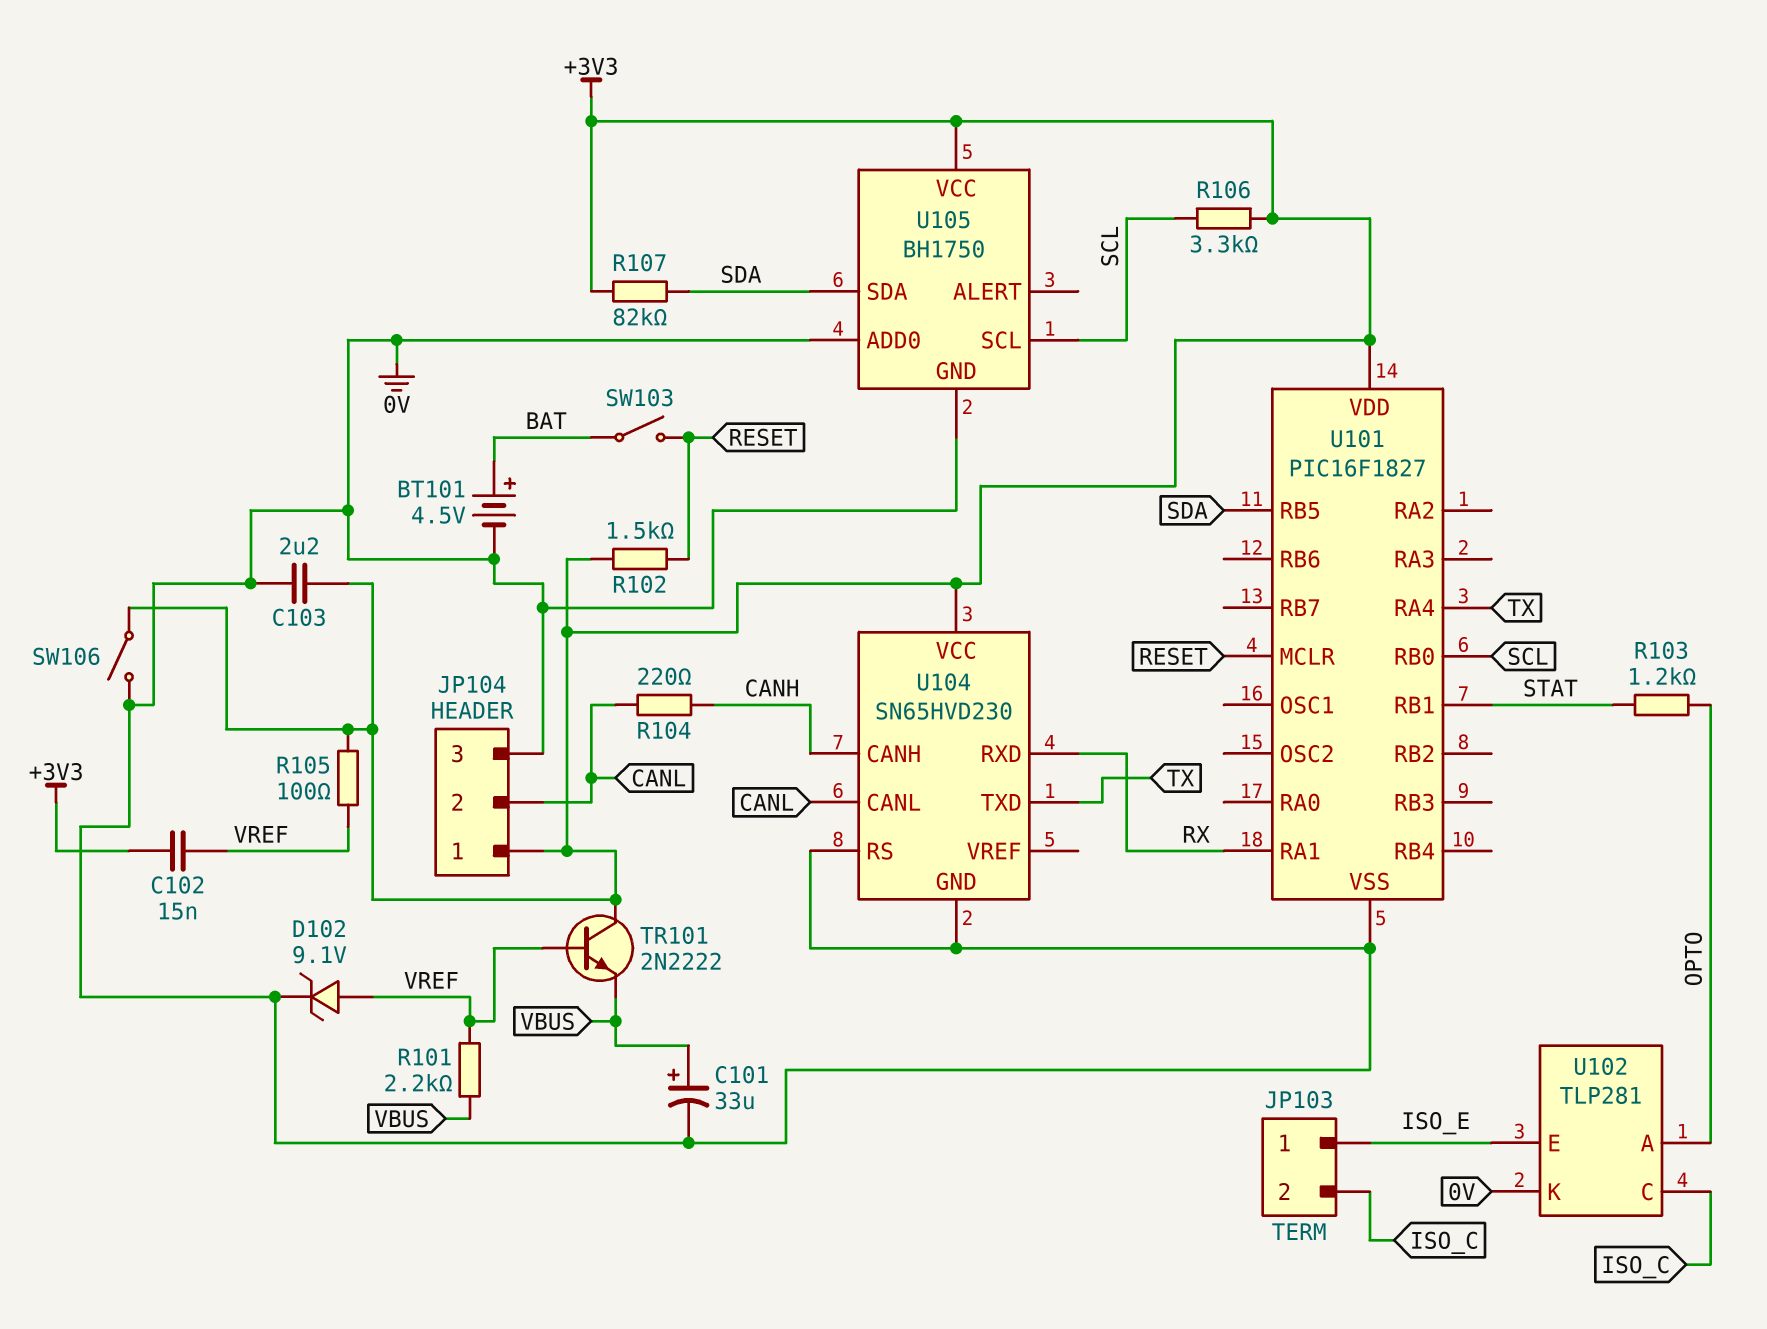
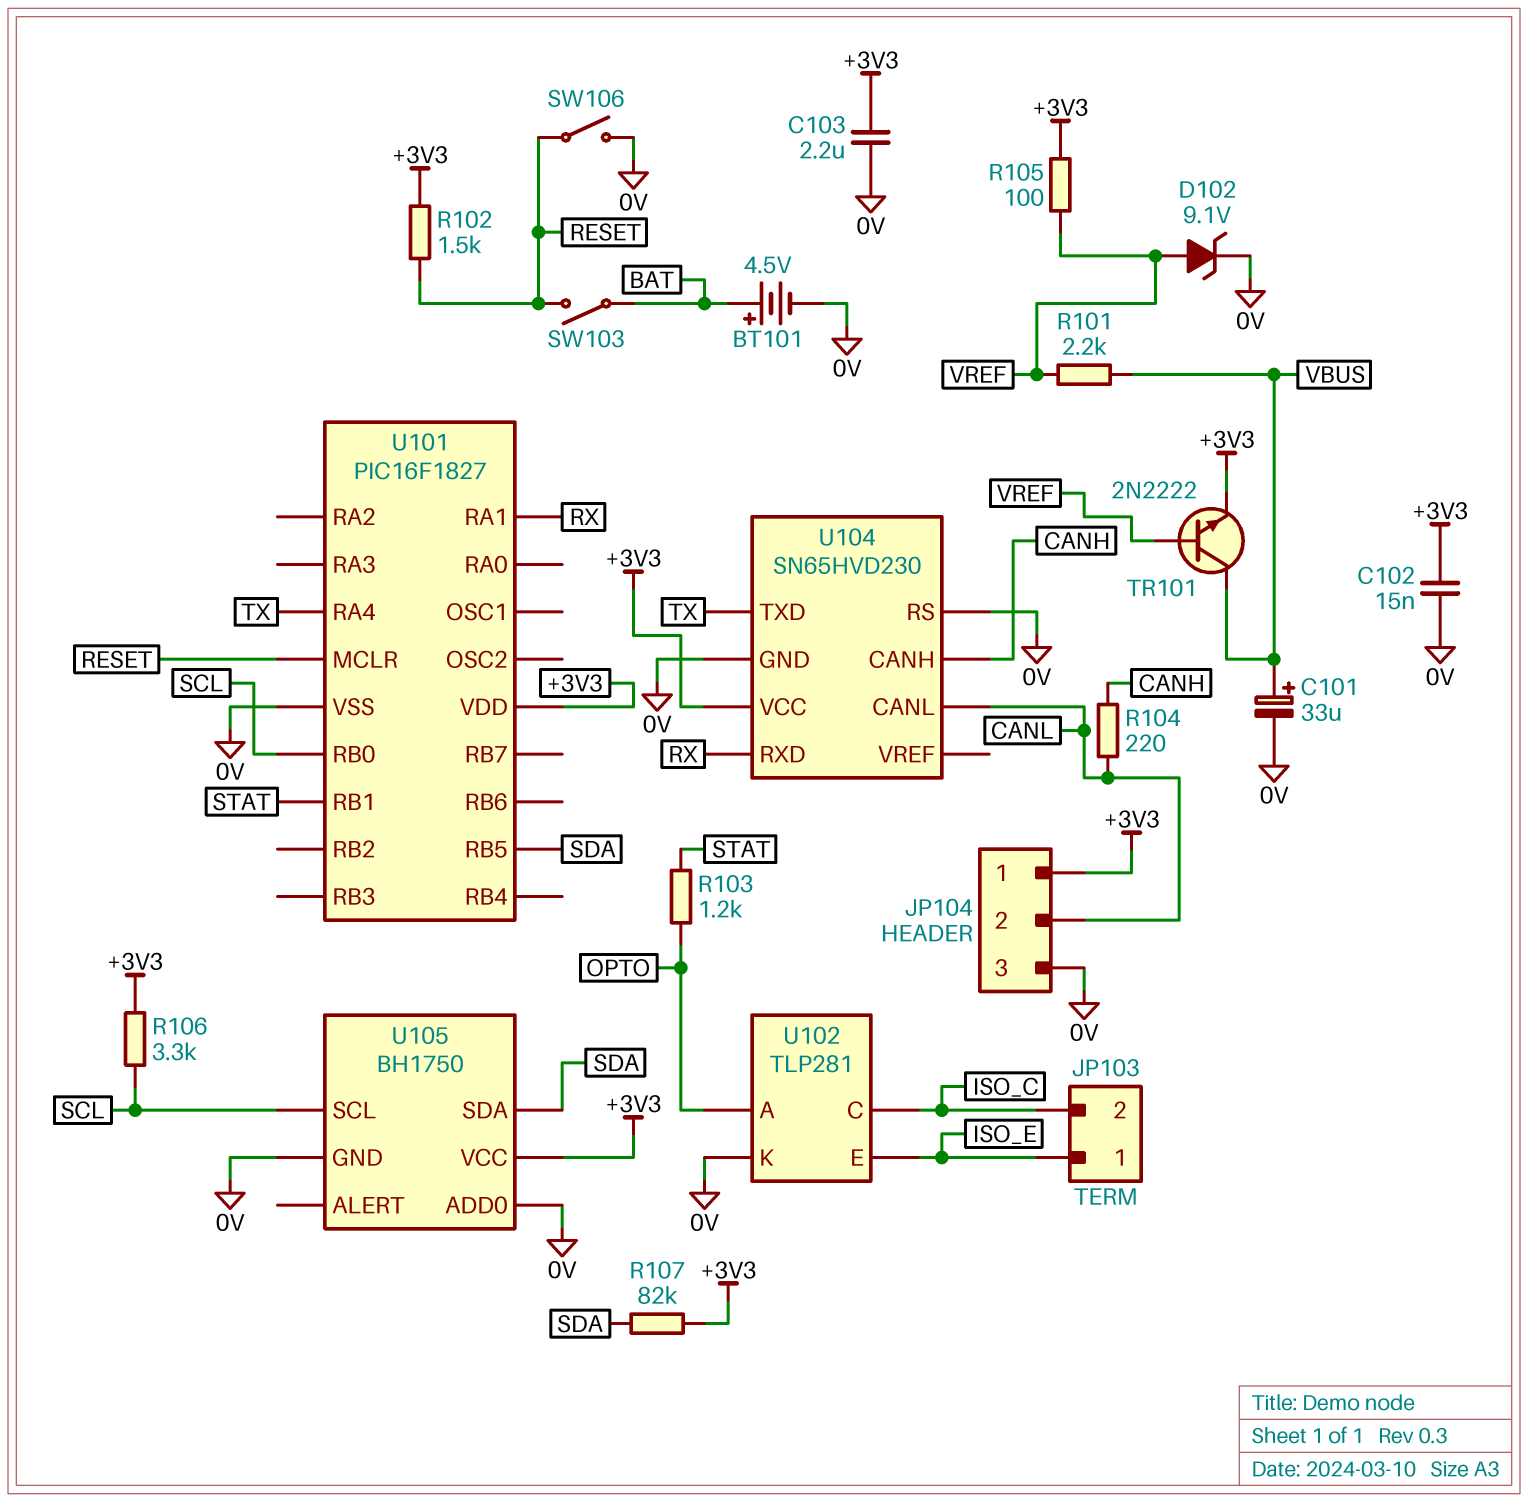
C102: 15nF (+3V3, VREF) -> 15nF (+3V3, 0V)
SW106: switch (+3V3, 0V) -> switch (0V, RESET)
TR101: NPN 2N2222 (B VREF, C +3V3, E VBUS) -> NPN 2N2222 (B VREF, C VBUS, E +3V3)

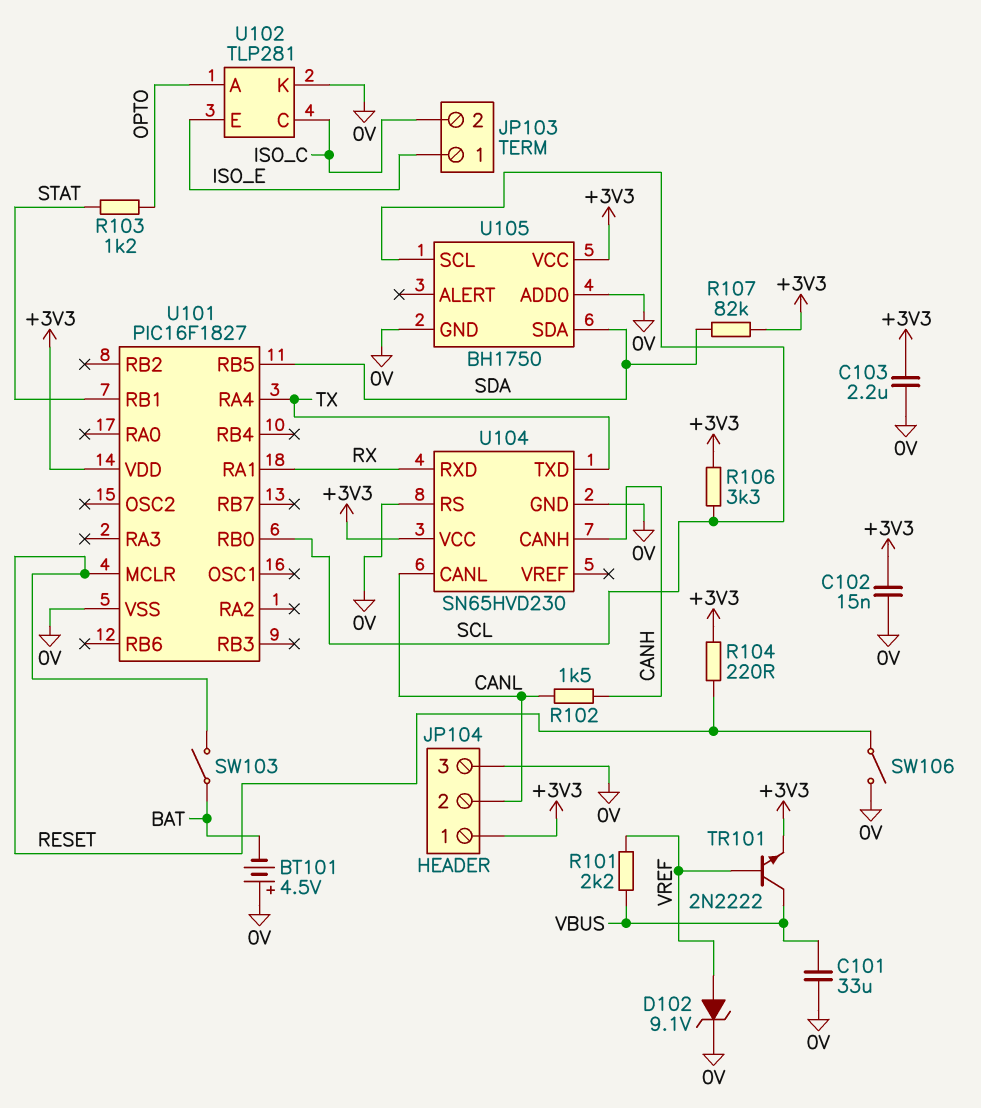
BT101: 4.5V (plus BAT, minus 0V) -> 4.5V (plus 0V, minus BAT)
C101: 33uF (plus VBUS, minus 0V) -> 33uF (0V, VBUS)
R102: 1.5k (+3V3, RESET) -> 1.5k (CANH, CANL)
R104: 220 (CANH, CANL) -> 220 (+3V3, RESET)
R105: 100 (+3V3, VREF) -> none

